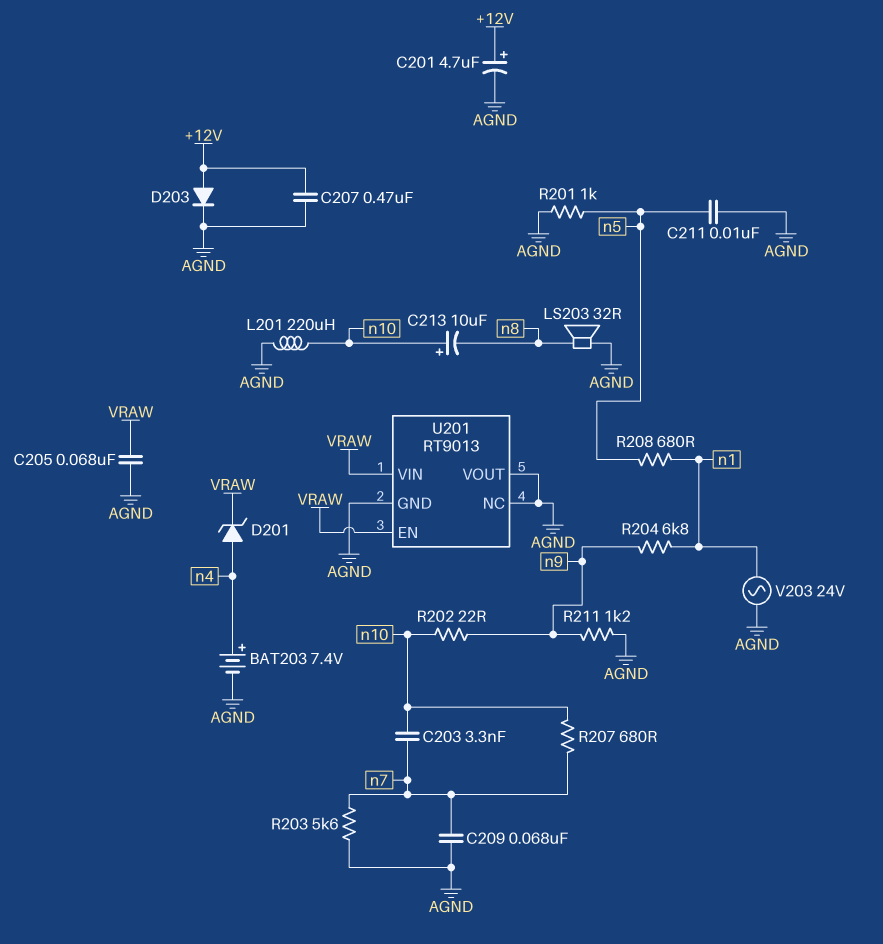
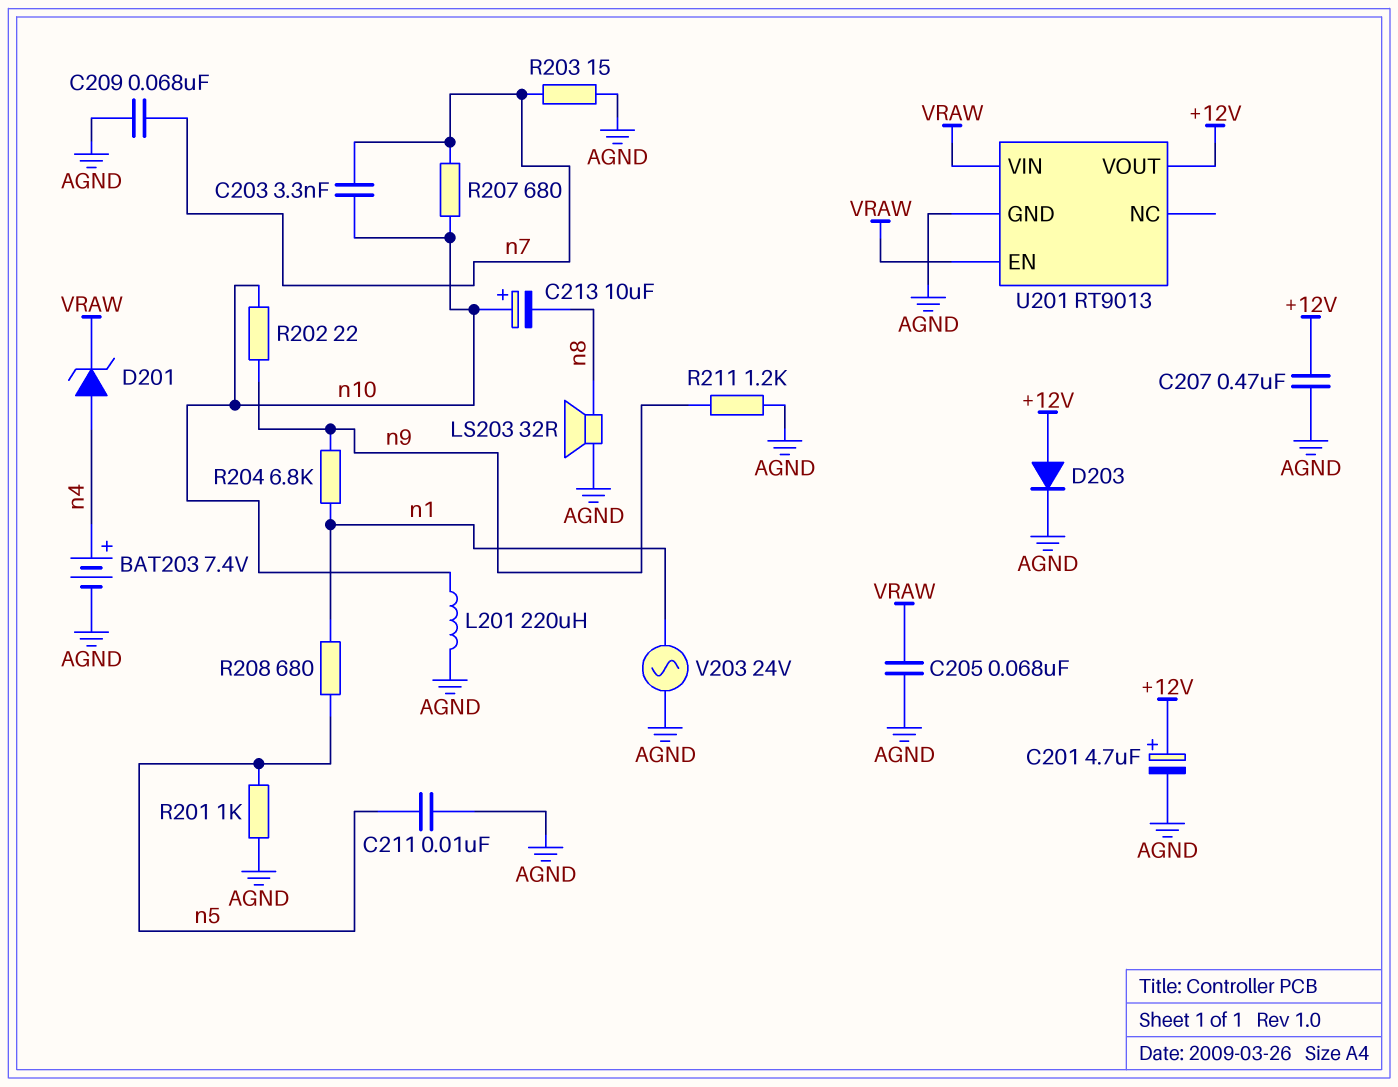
R203: 5.6k (AGND, n7) -> 15 (AGND, n7)
U201 pin NC: AGND -> none
U201 pin VOUT: AGND -> +12V

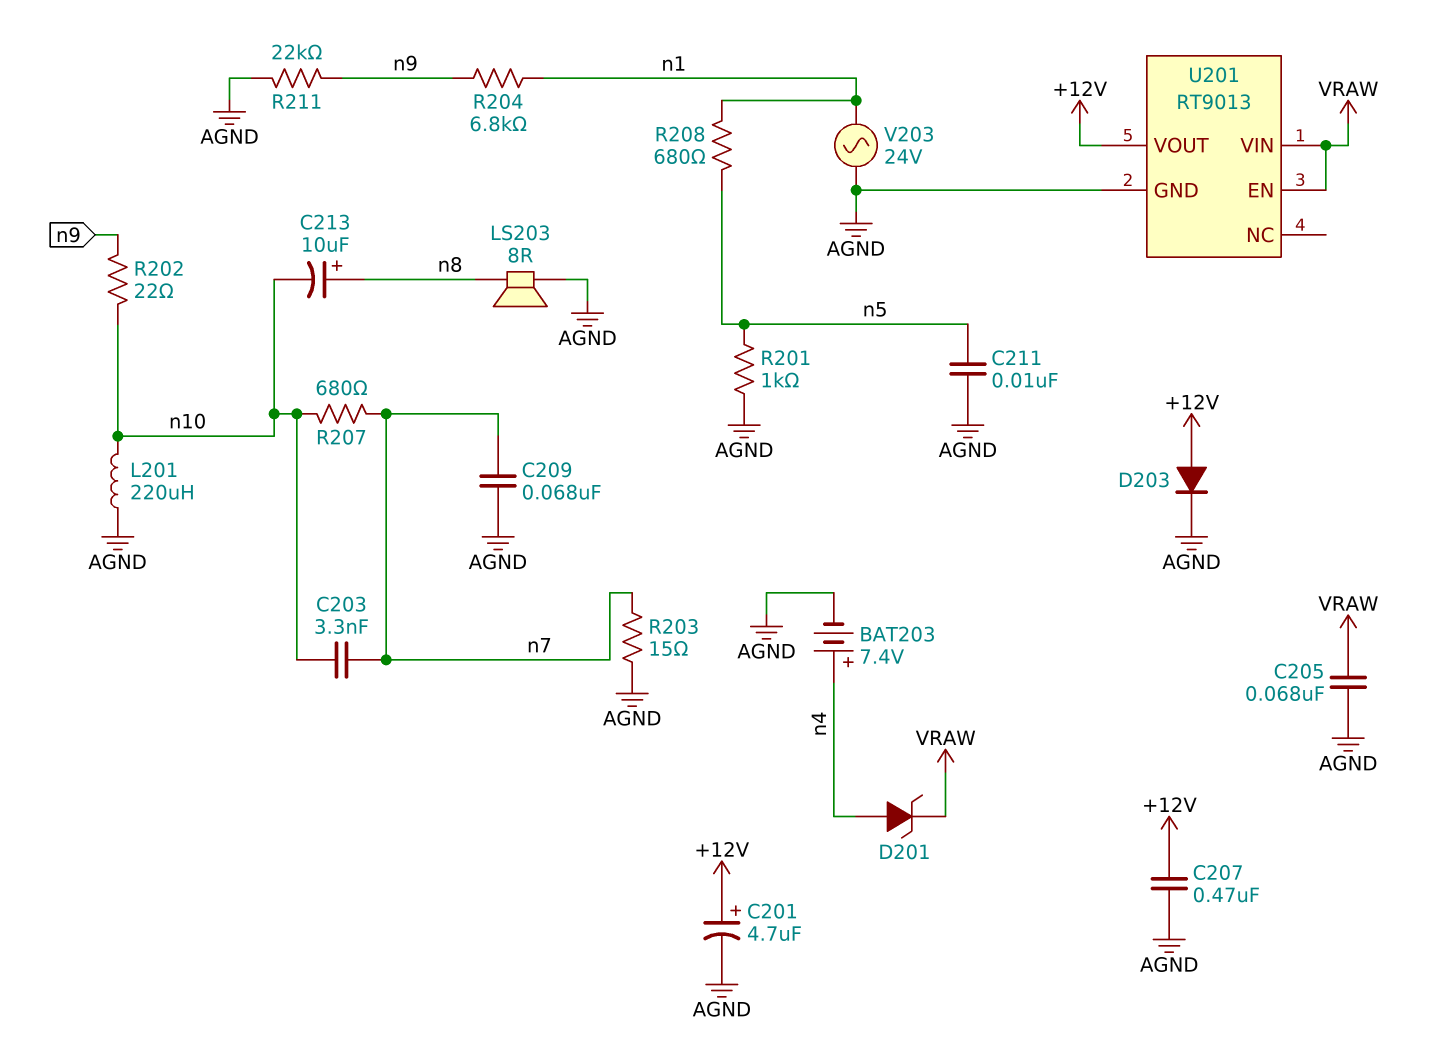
C213: 10uF (plus n10, minus n8) -> 10uF (plus n8, minus n10)
LS203: speaker 32R (AGND, n8) -> speaker 8R (AGND, n8)
R211: 1.2k (AGND, n9) -> 22k (AGND, n9)

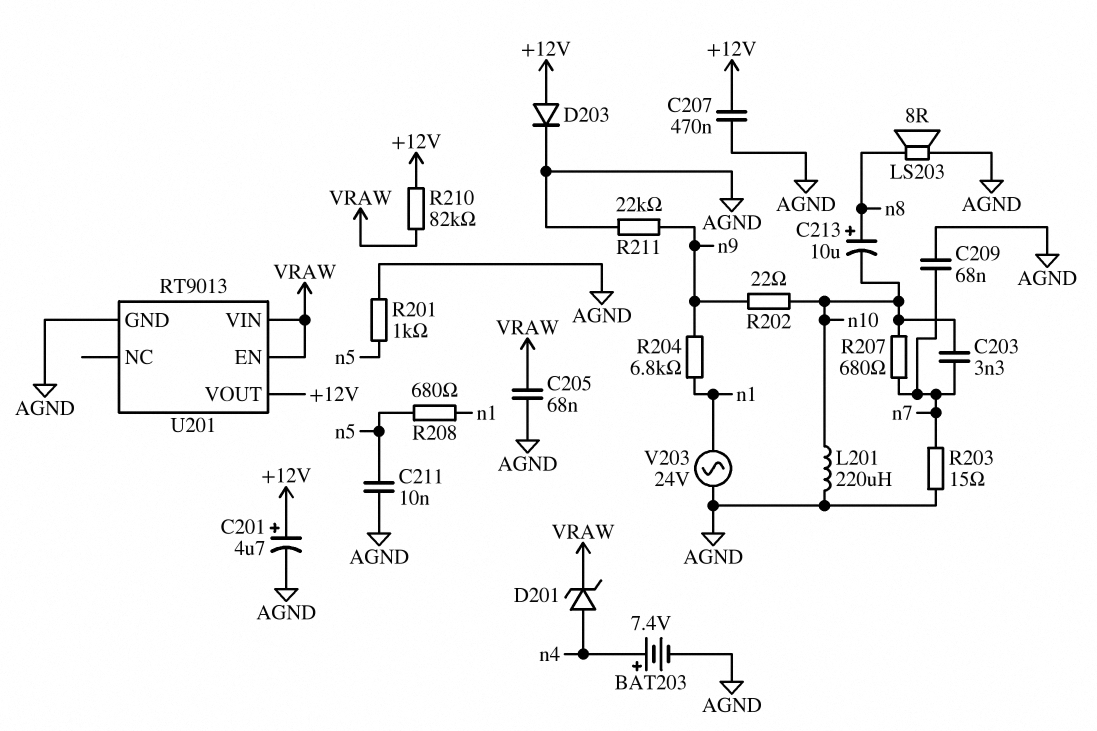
R210: none -> 82k (+12V, VRAW)

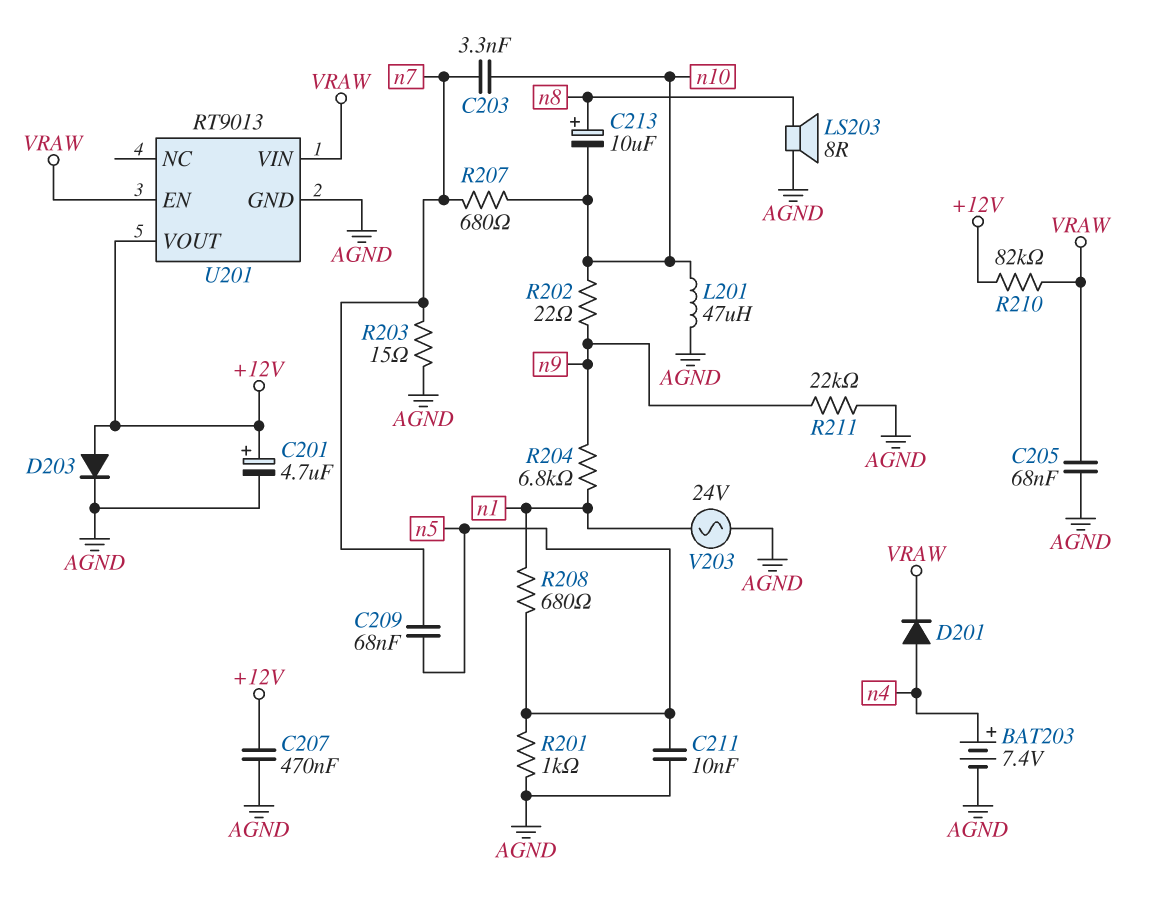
C209: 68nF (AGND, n7) -> 68nF (n5, n7)
D201: zener (A n4, K VRAW) -> diode (A n4, K VRAW)
L201: 220uH (AGND, n10) -> 47uH (AGND, n10)

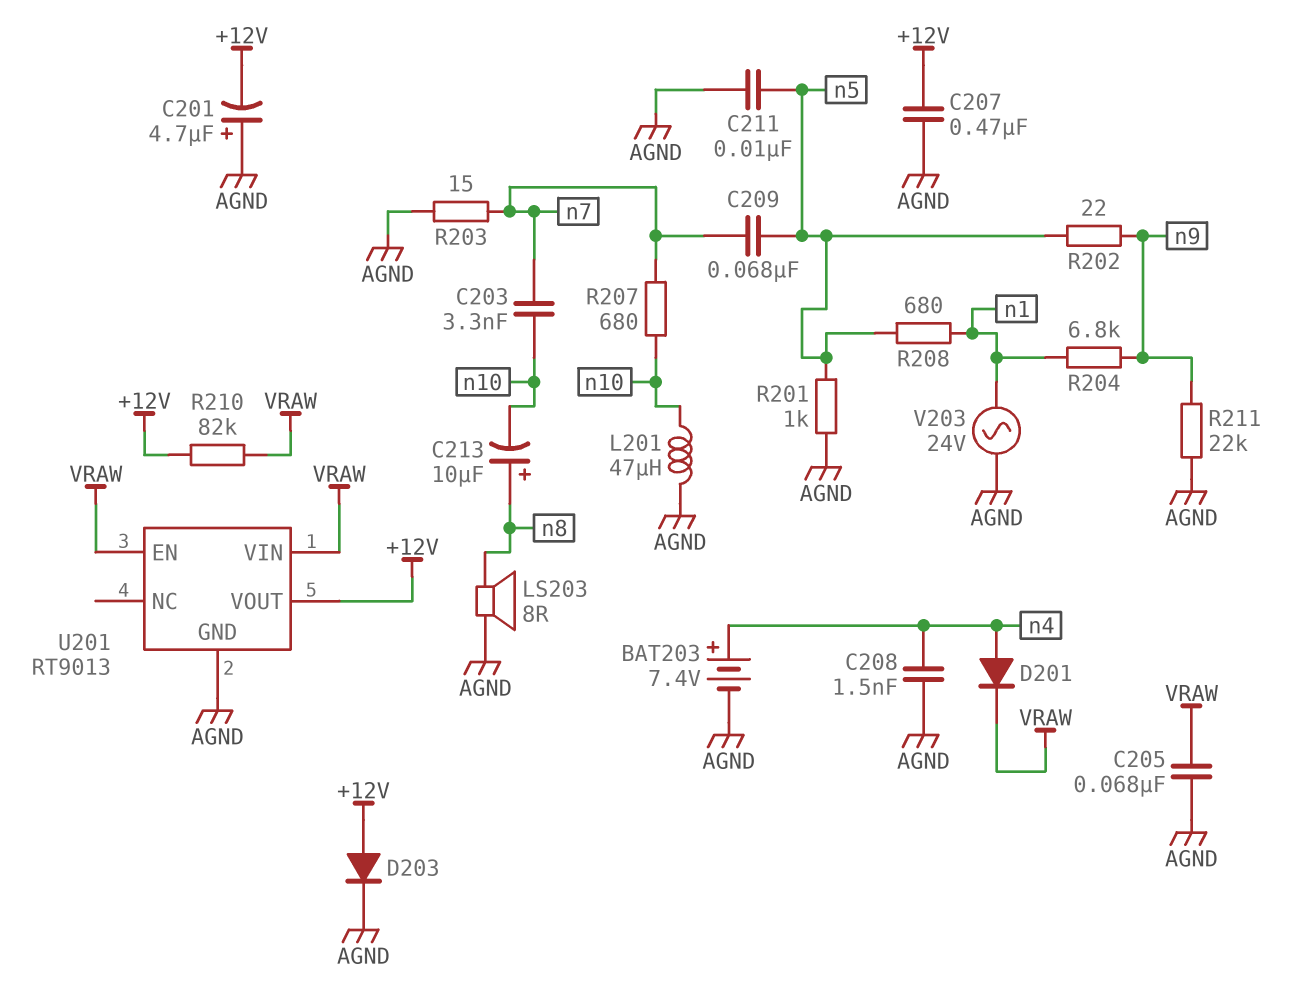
C201: 4.7uF (plus +12V, minus AGND) -> 4.7uF (plus AGND, minus +12V)
C208: none -> 1.5nF (AGND, n4)
R202: 22 (n9, n10) -> 22 (n5, n9)

